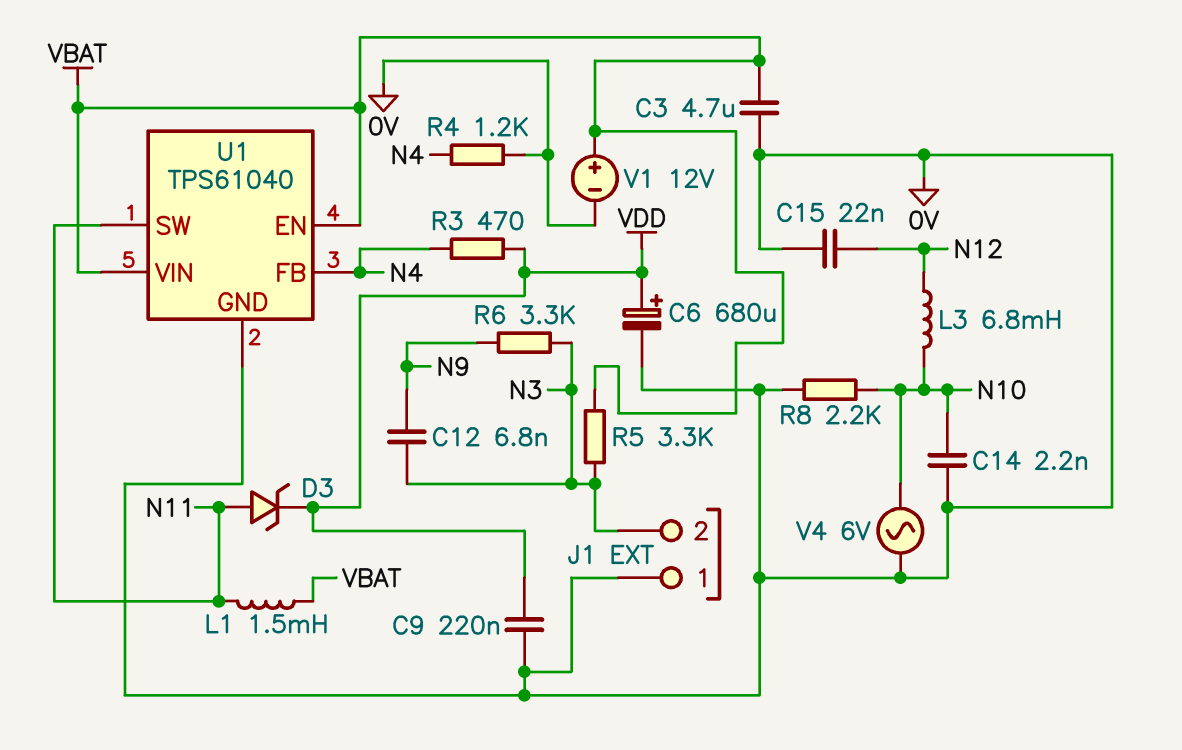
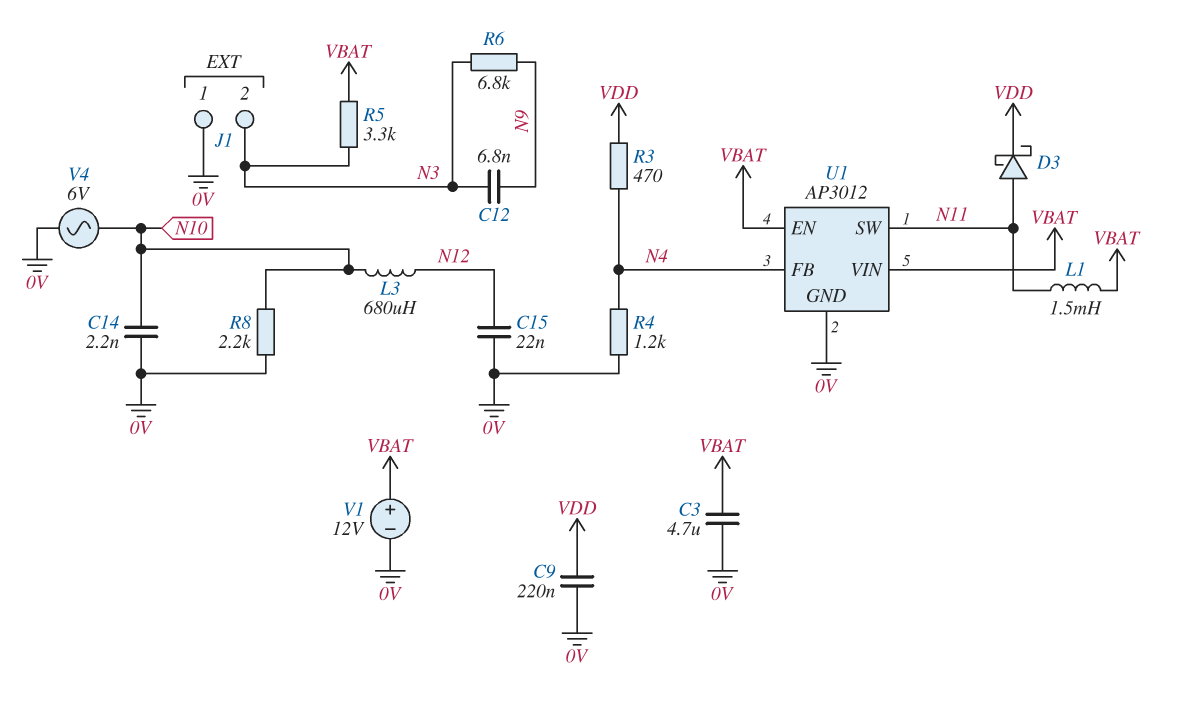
C6: 680uF (plus VDD, minus 0V) -> none
D3: zener (A N11, K VDD) -> schottky (A N11, K VDD)
L3: 6.8mH (N10, N12) -> 680uH (N10, N12)
R6: 3.3k (N3, N9) -> 6.8k (N3, N9)
U1: TPS61040 -> AP3012

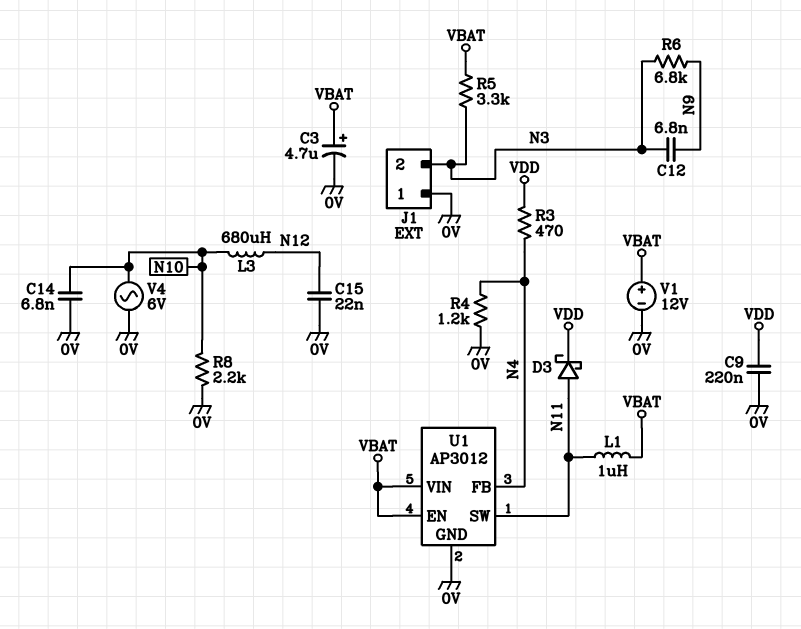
C3: 4.7uF (0V, VBAT) -> 4.7uF (plus VBAT, minus 0V)
C14: 2.2nF (0V, N10) -> 6.8nF (0V, N10)
L1: 1.5mH (N11, VBAT) -> 1uH (N11, VBAT)

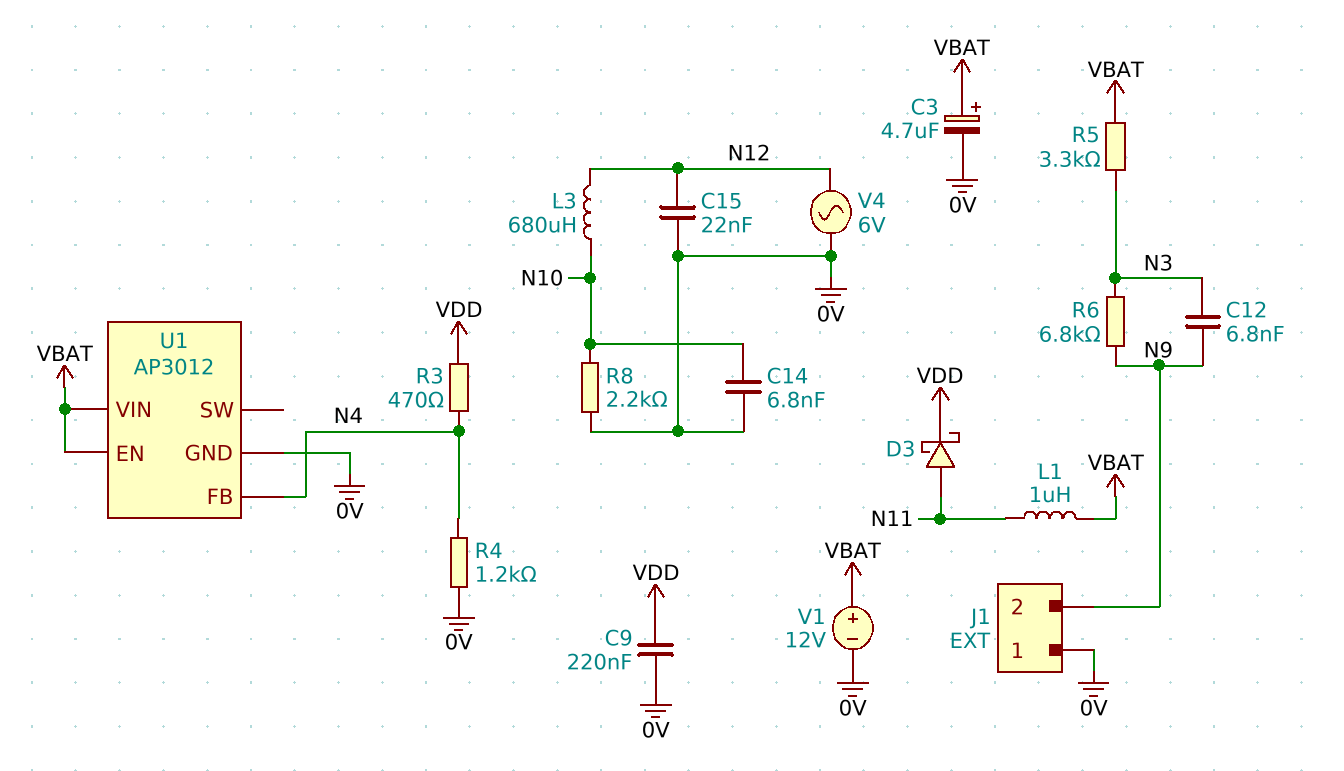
J1 pin 2: N3 -> N9
U1 pin SW: N11 -> none
V4: AC 6V (0V, N10) -> AC 6V (0V, N12)

